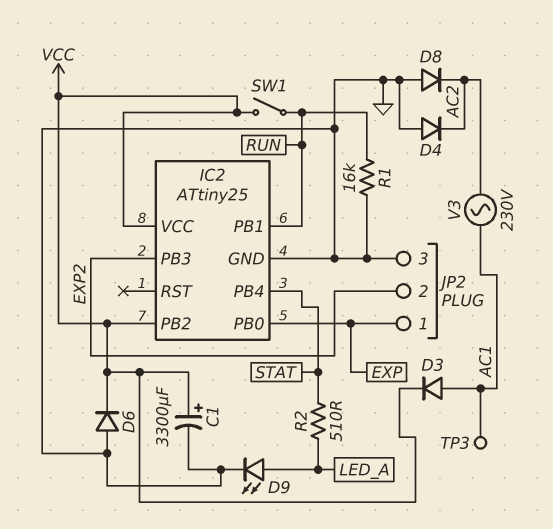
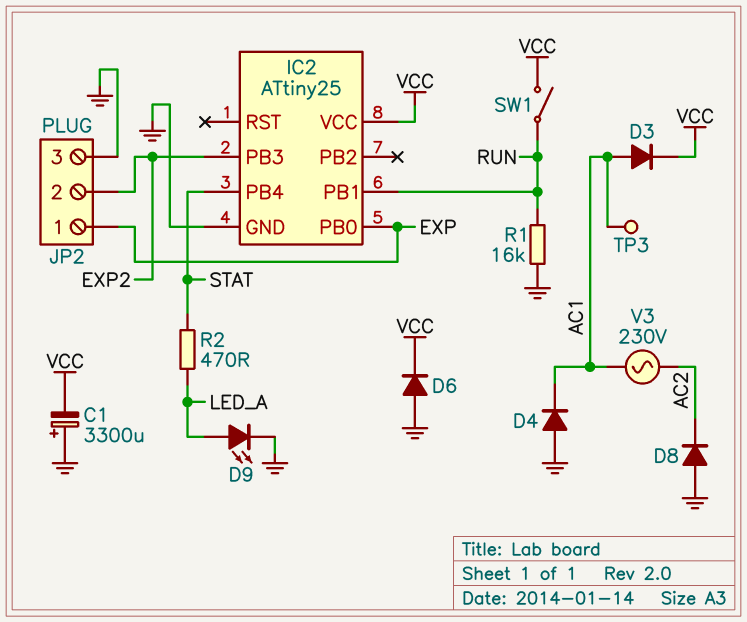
C1: 3300uF (plus VCC, minus GND) -> 3300uF (plus GND, minus VCC)
D4: diode (A GND, K AC2) -> diode (A GND, K AC1)
IC2 pin PB2: VCC -> none
R2: 510 (LED_A, STAT) -> 470 (LED_A, STAT)

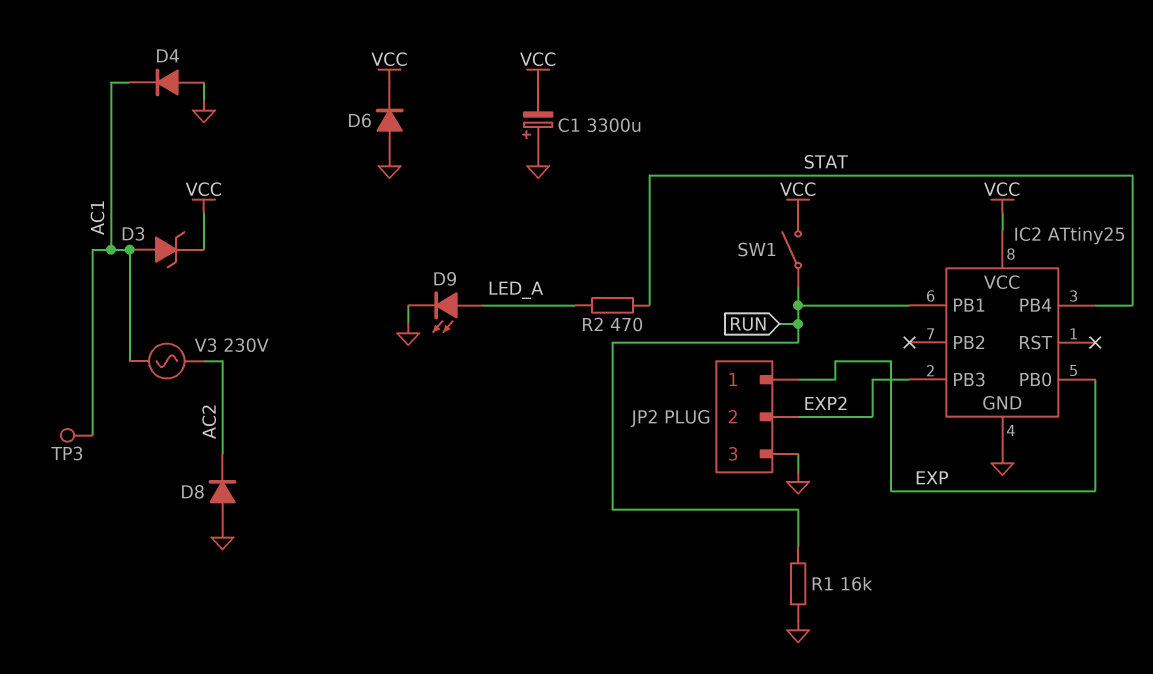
D3: diode (A AC1, K VCC) -> zener (A AC1, K VCC)

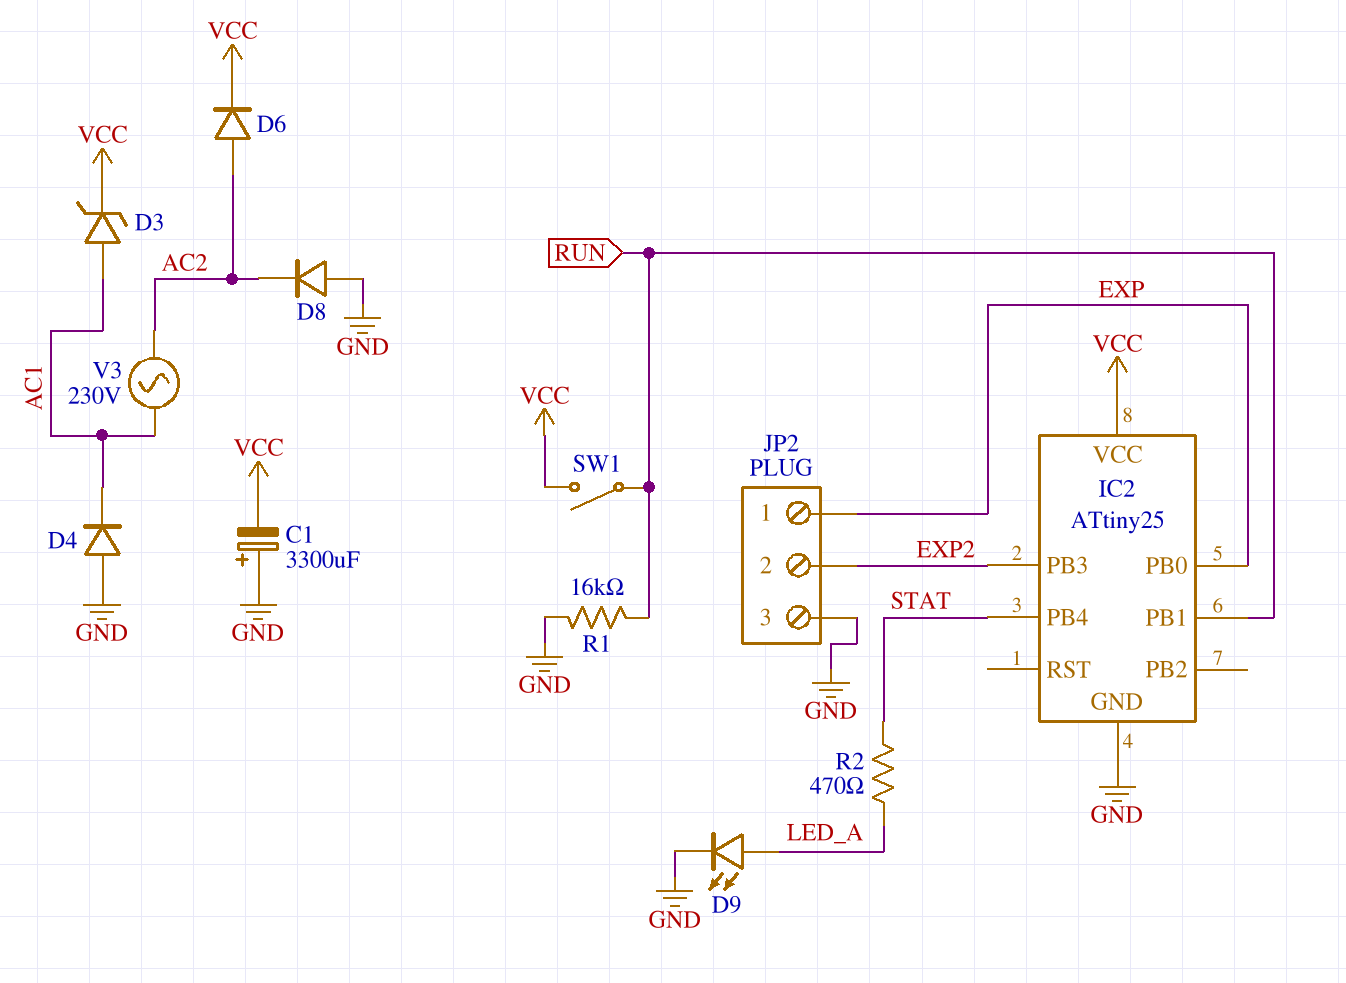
D6: diode (A GND, K VCC) -> diode (A AC2, K VCC)
TP3: test point (AC1) -> none

